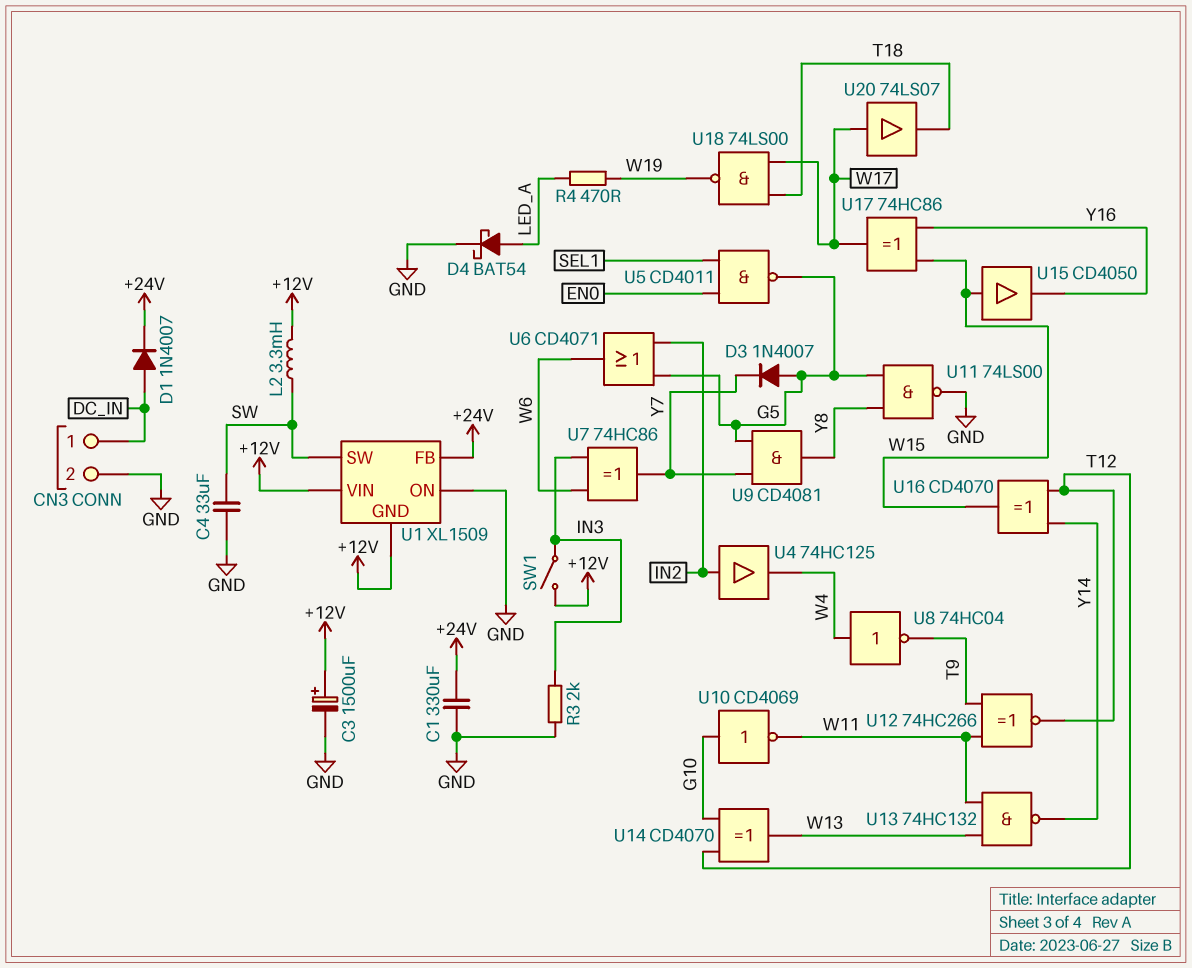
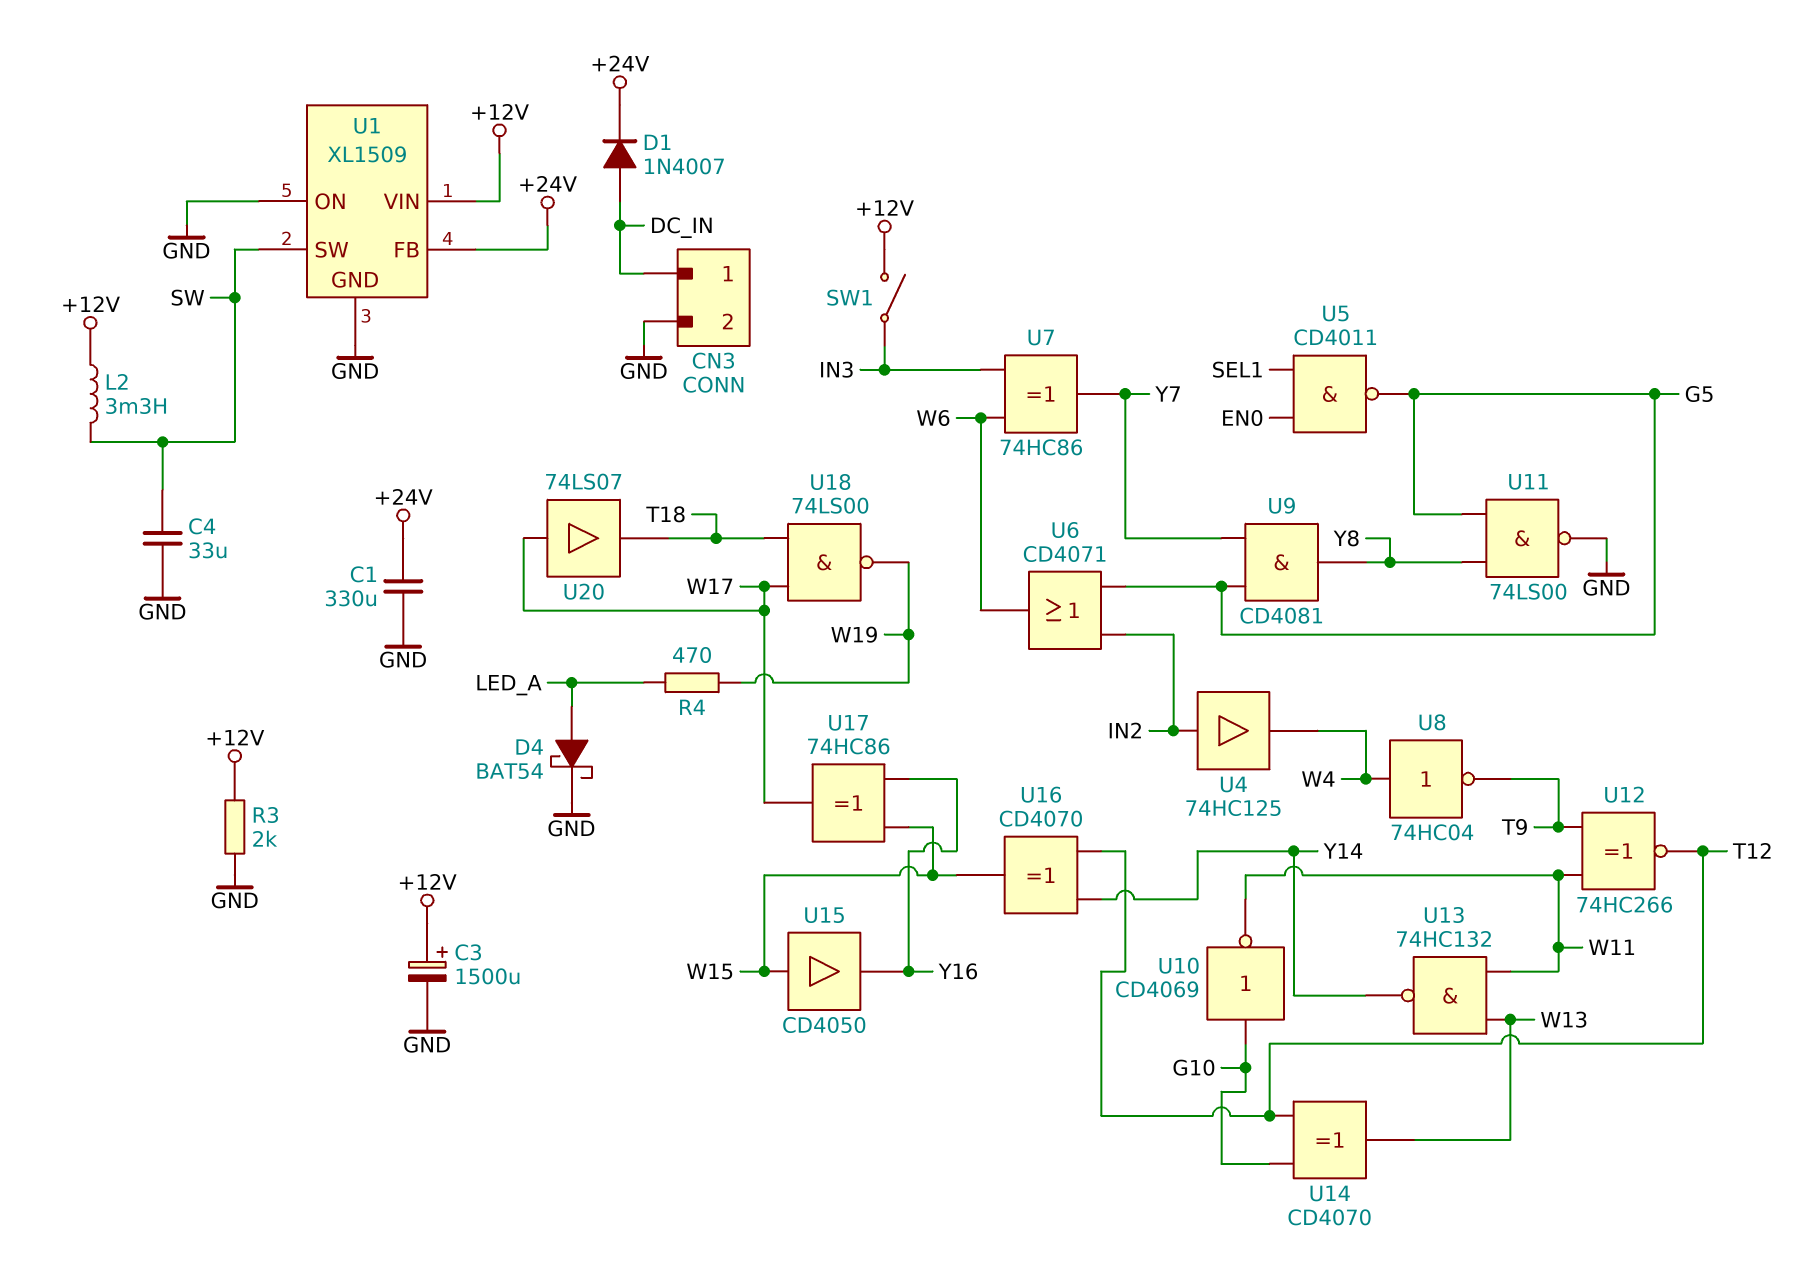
D3: diode 1N4007 (A G5, K Y7) -> none
R3: 2k (GND, IN3) -> 2k (+12V, GND)
U1 pin GND: +12V -> GND

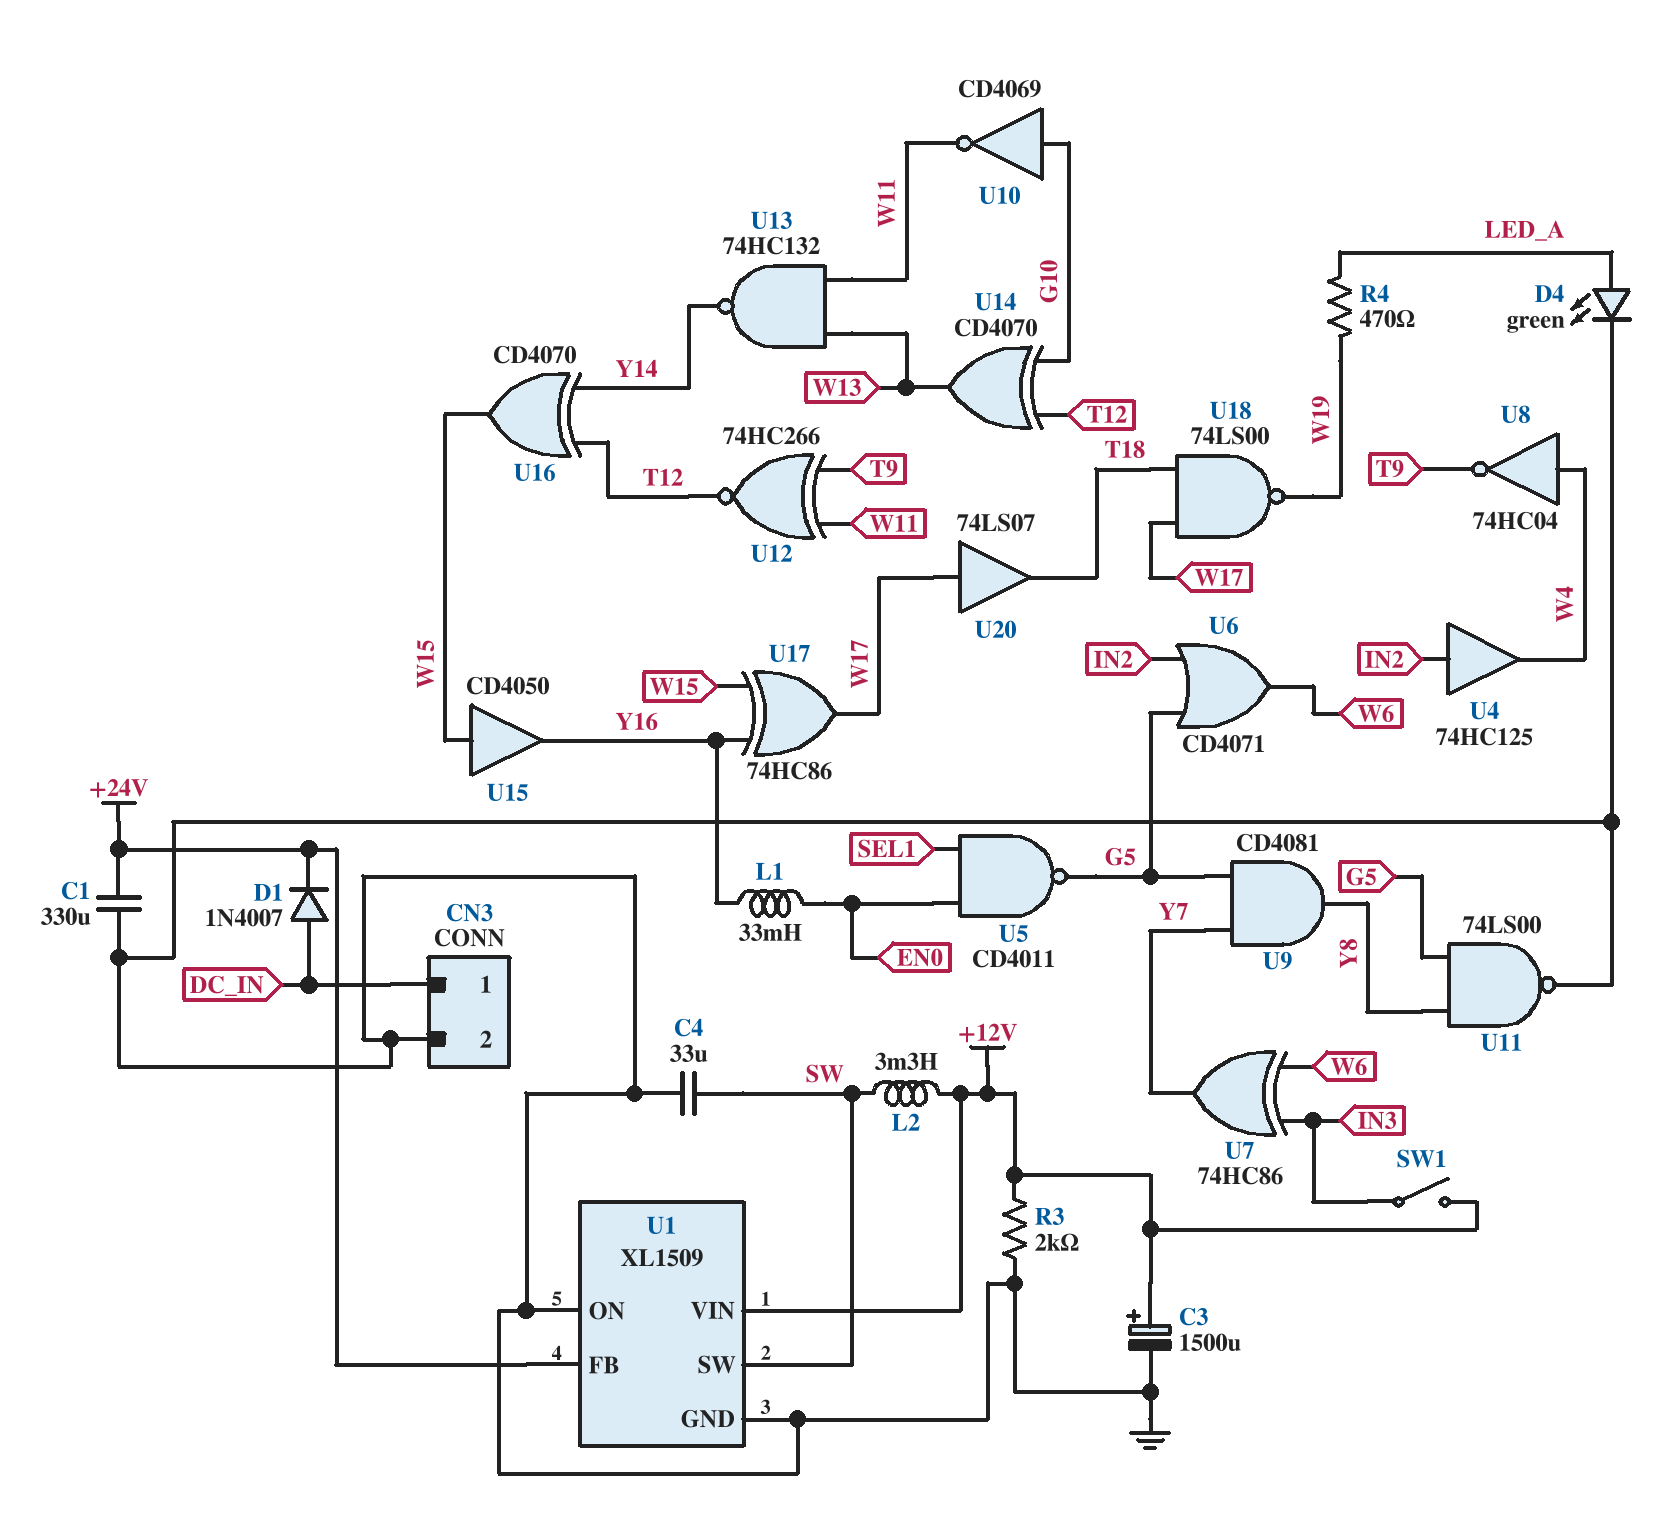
D4: schottky BAT54 (A LED_A, K GND) -> LED green (A LED_A, K GND)
L1: none -> 33mH (EN0, Y16)

